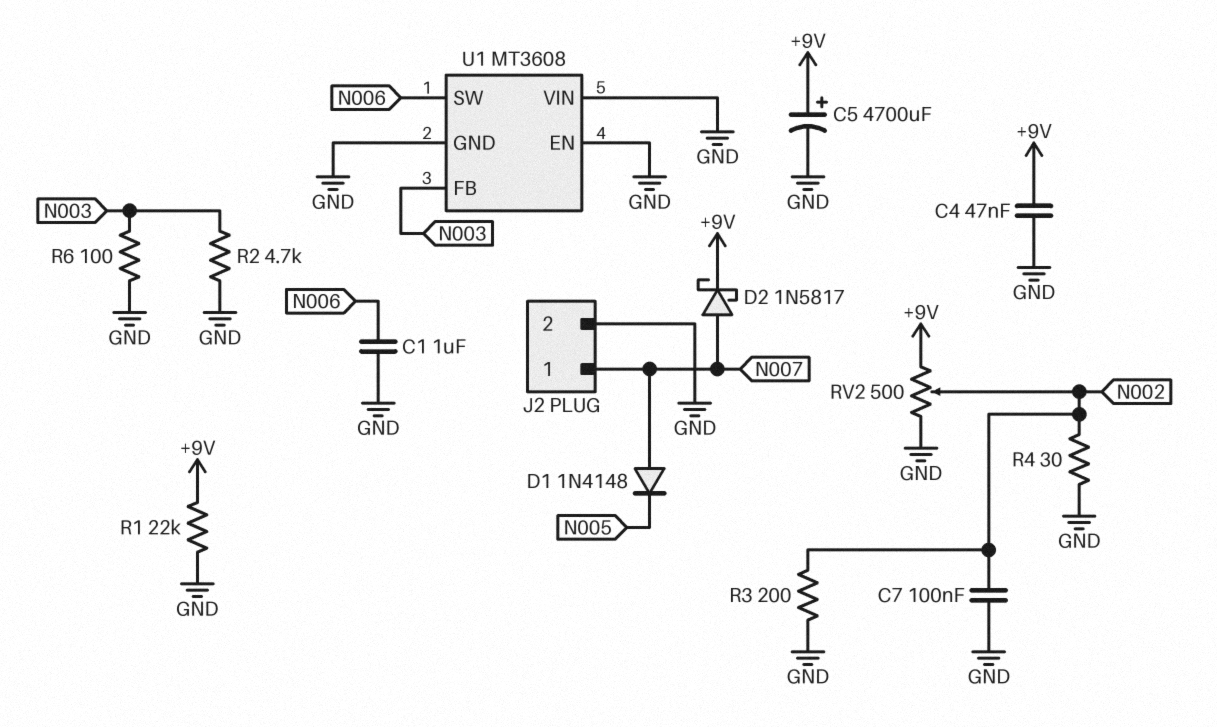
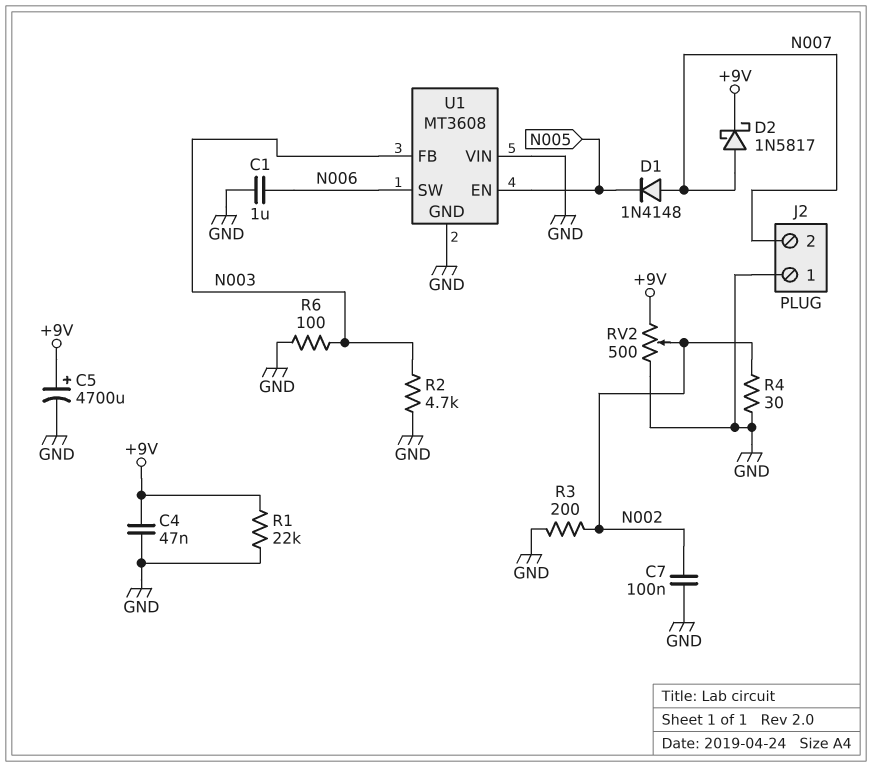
J2 pin 1: N007 -> GND
J2 pin 2: GND -> N007
U1 pin EN: GND -> N005

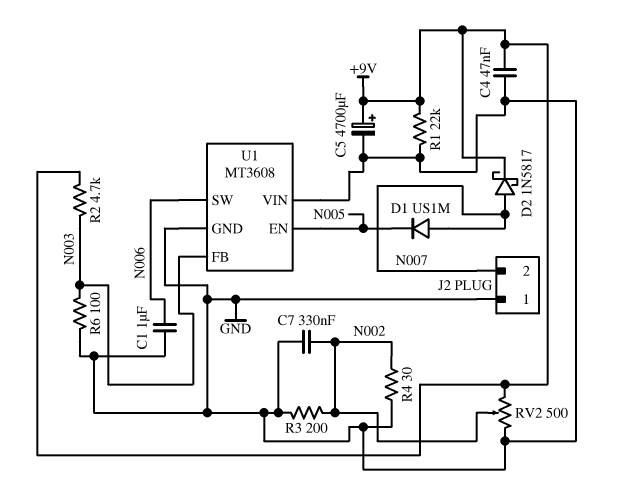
C7: 100nF (GND, N002) -> 330nF (GND, N002)
D1: diode 1N4148 (A N007, K N005) -> diode US1M (A N007, K N005)
R2: 4.7k (GND, N003) -> 4.7k (+9V, N003)

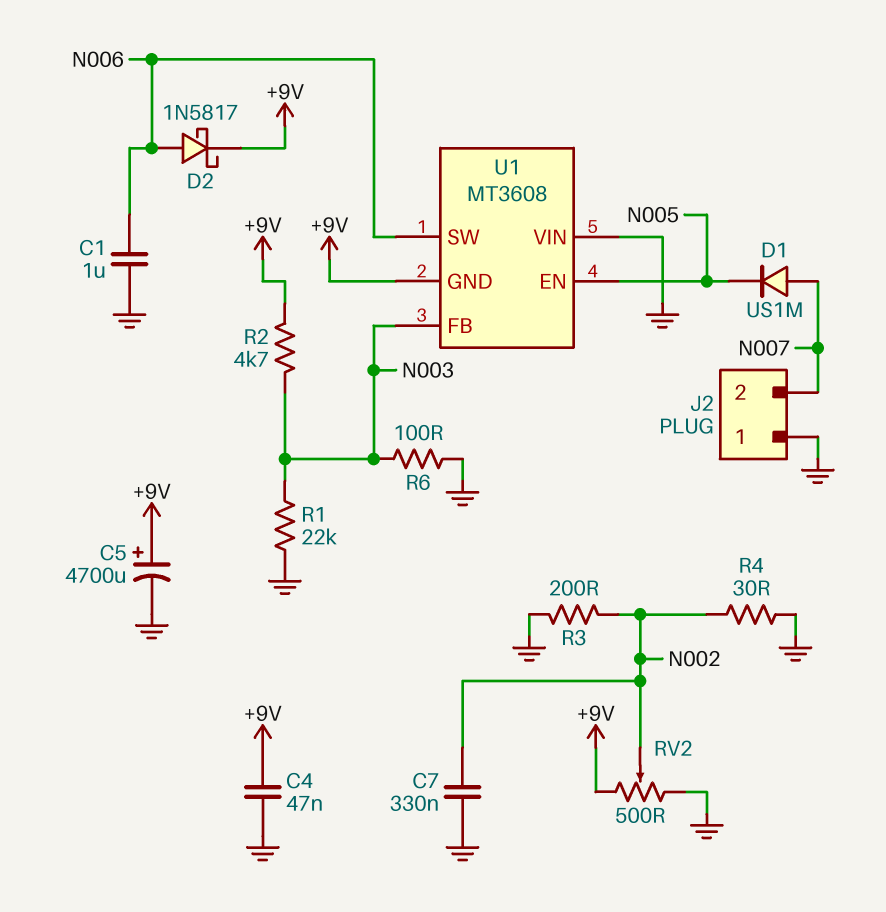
D2: schottky 1N5817 (A N007, K +9V) -> schottky 1N5817 (A N006, K +9V)
R1: 22k (+9V, GND) -> 22k (GND, N003)
U1 pin GND: GND -> +9V

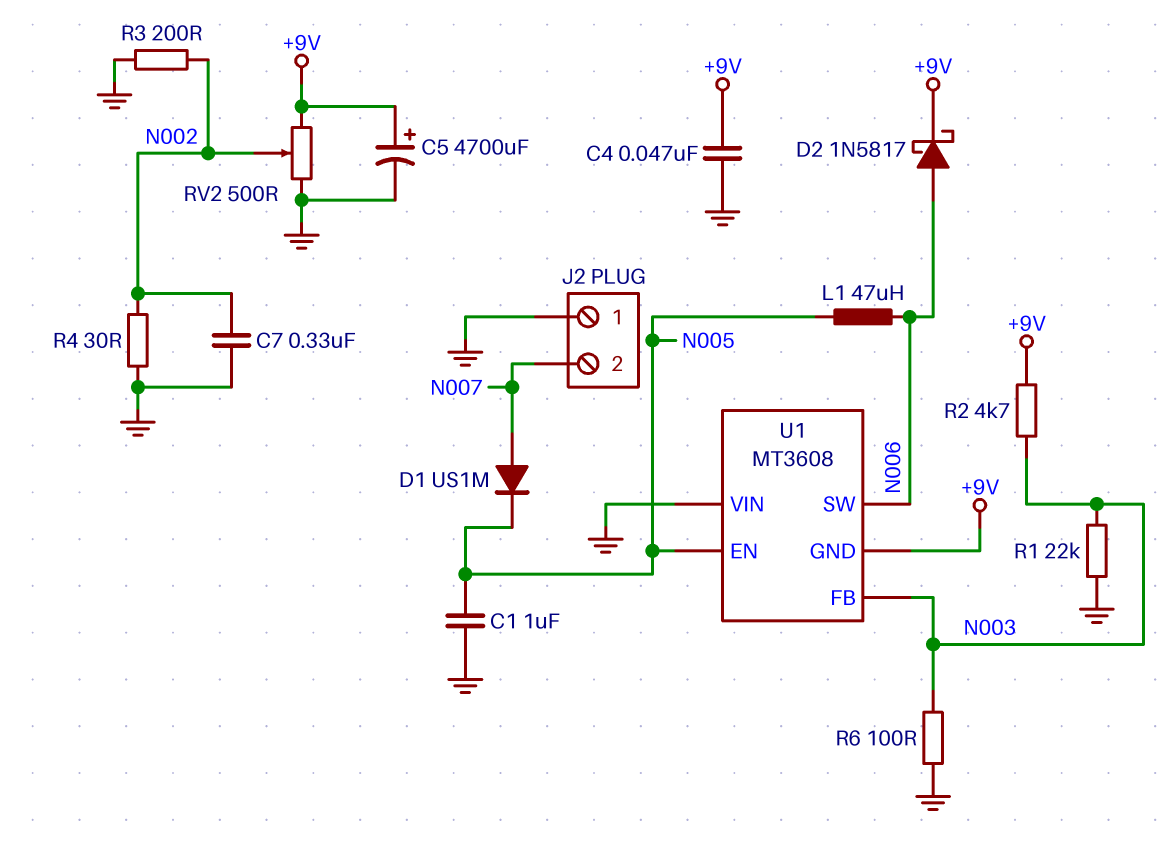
C1: 1uF (GND, N006) -> 1uF (GND, N005)
L1: none -> 47uH (N005, N006)

